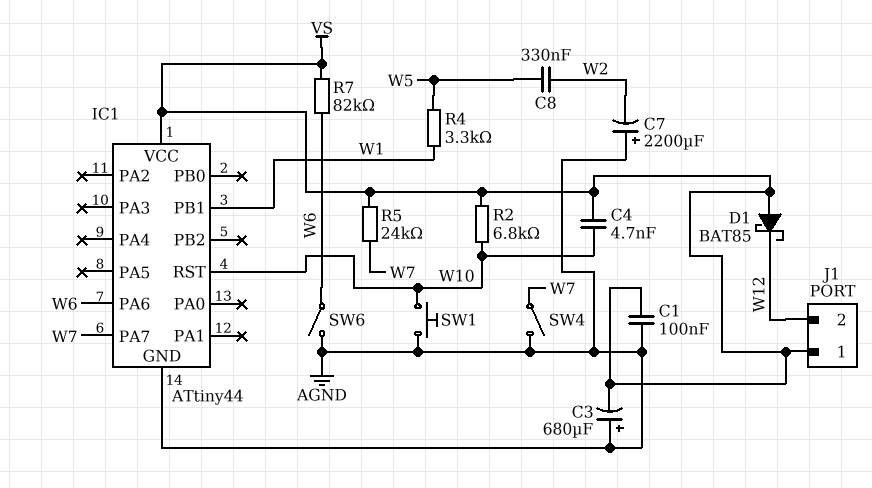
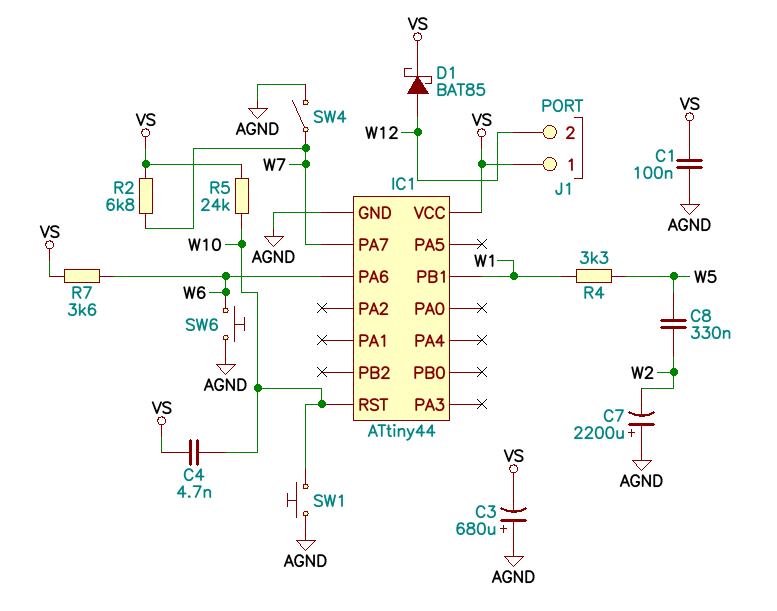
D1: schottky BAT85 (A VS, K W12) -> schottky BAT85 (A W12, K VS)
R2: 6.8k (VS, W10) -> 6.8k (VS, W7)
R5: 24k (VS, W7) -> 24k (VS, W10)
R7: 82k (VS, W6) -> 3.6k (VS, W6)
SW6: switch (AGND, W6) -> button (AGND, W6)

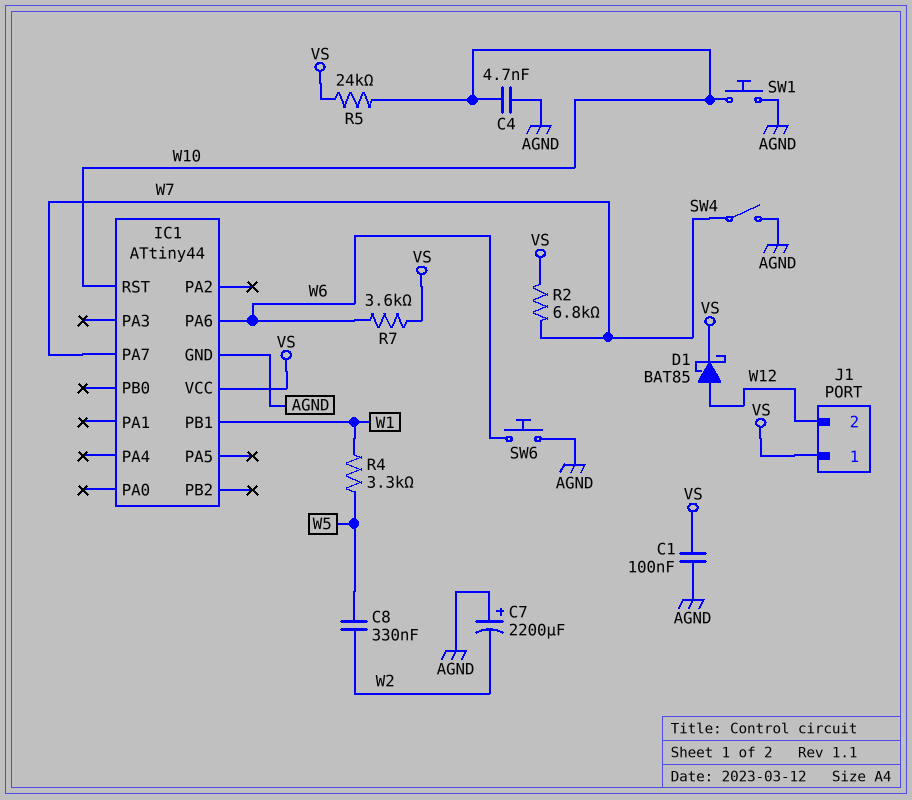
C3: 680uF (plus AGND, minus VS) -> none
C4: 4.7nF (VS, W10) -> 4.7nF (AGND, W10)

